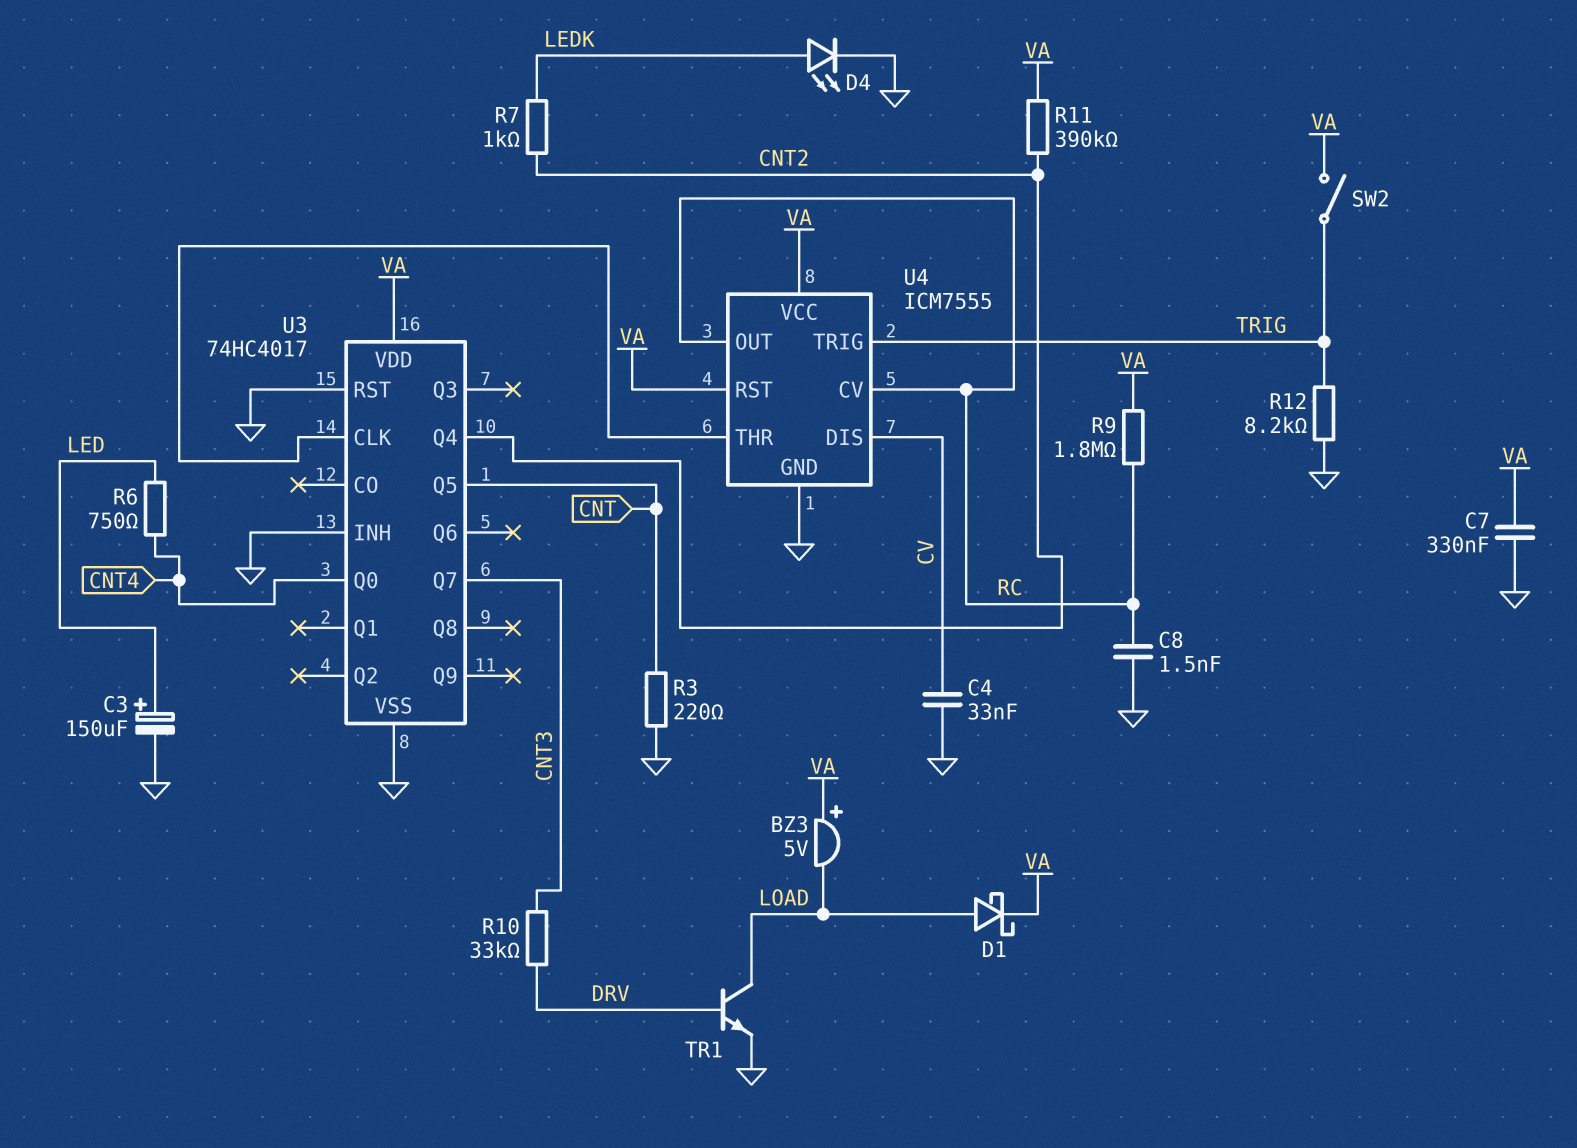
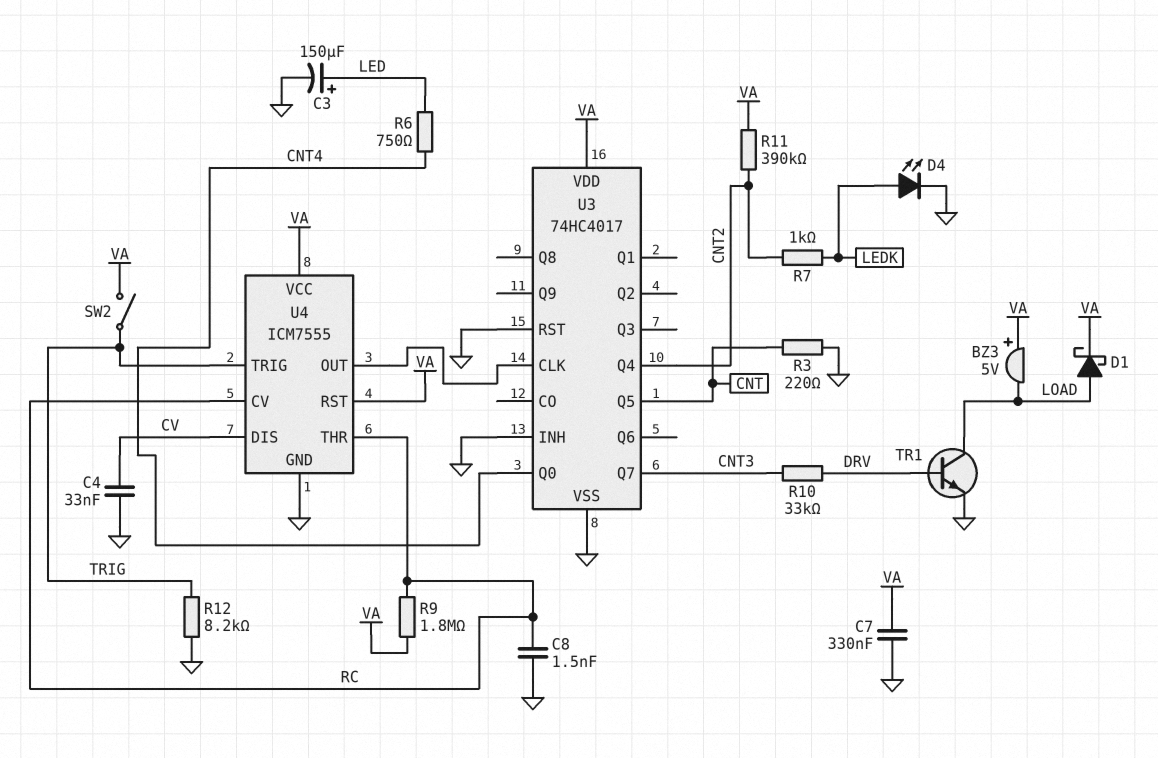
U4 pin OUT: RC -> U3/CLK
U4 pin THR: U3/CLK -> RC

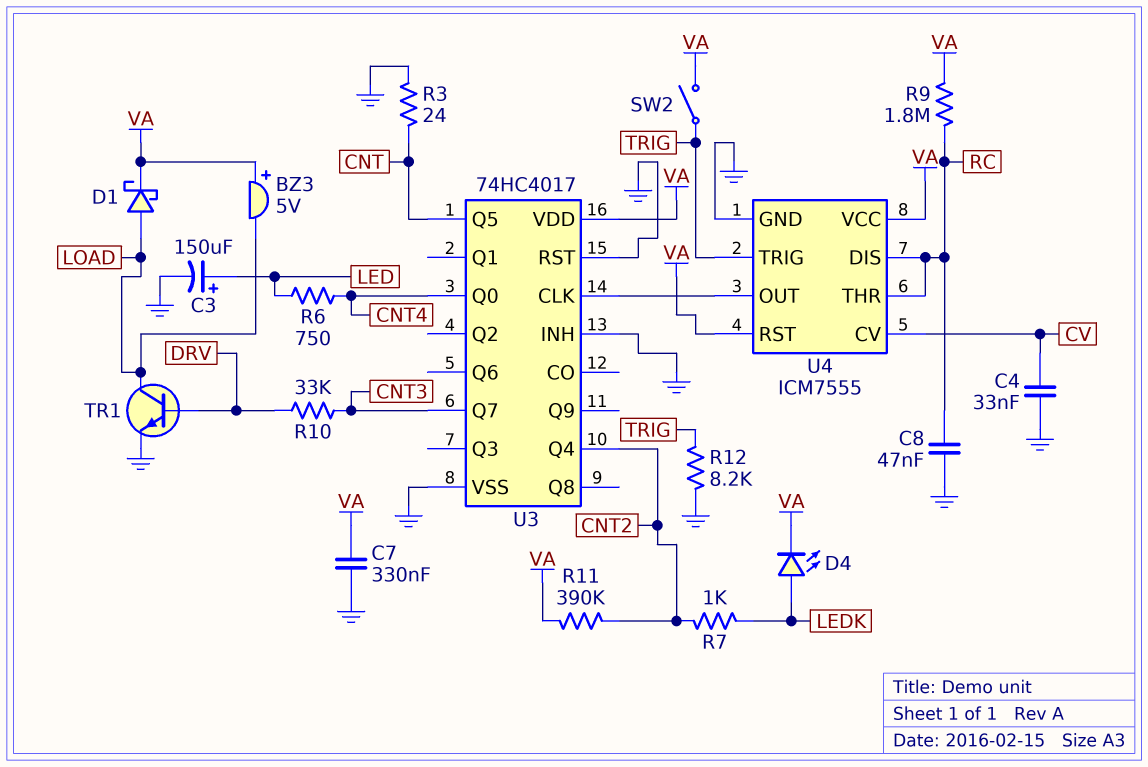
C8: 1.5nF (GND, RC) -> 47nF (GND, RC)
D4: LED (A LEDK, K GND) -> LED (A LEDK, K VA)
R3: 220 (CNT, GND) -> 24 (CNT, GND)
U4 pin CV: RC -> CV
U4 pin DIS: CV -> RC

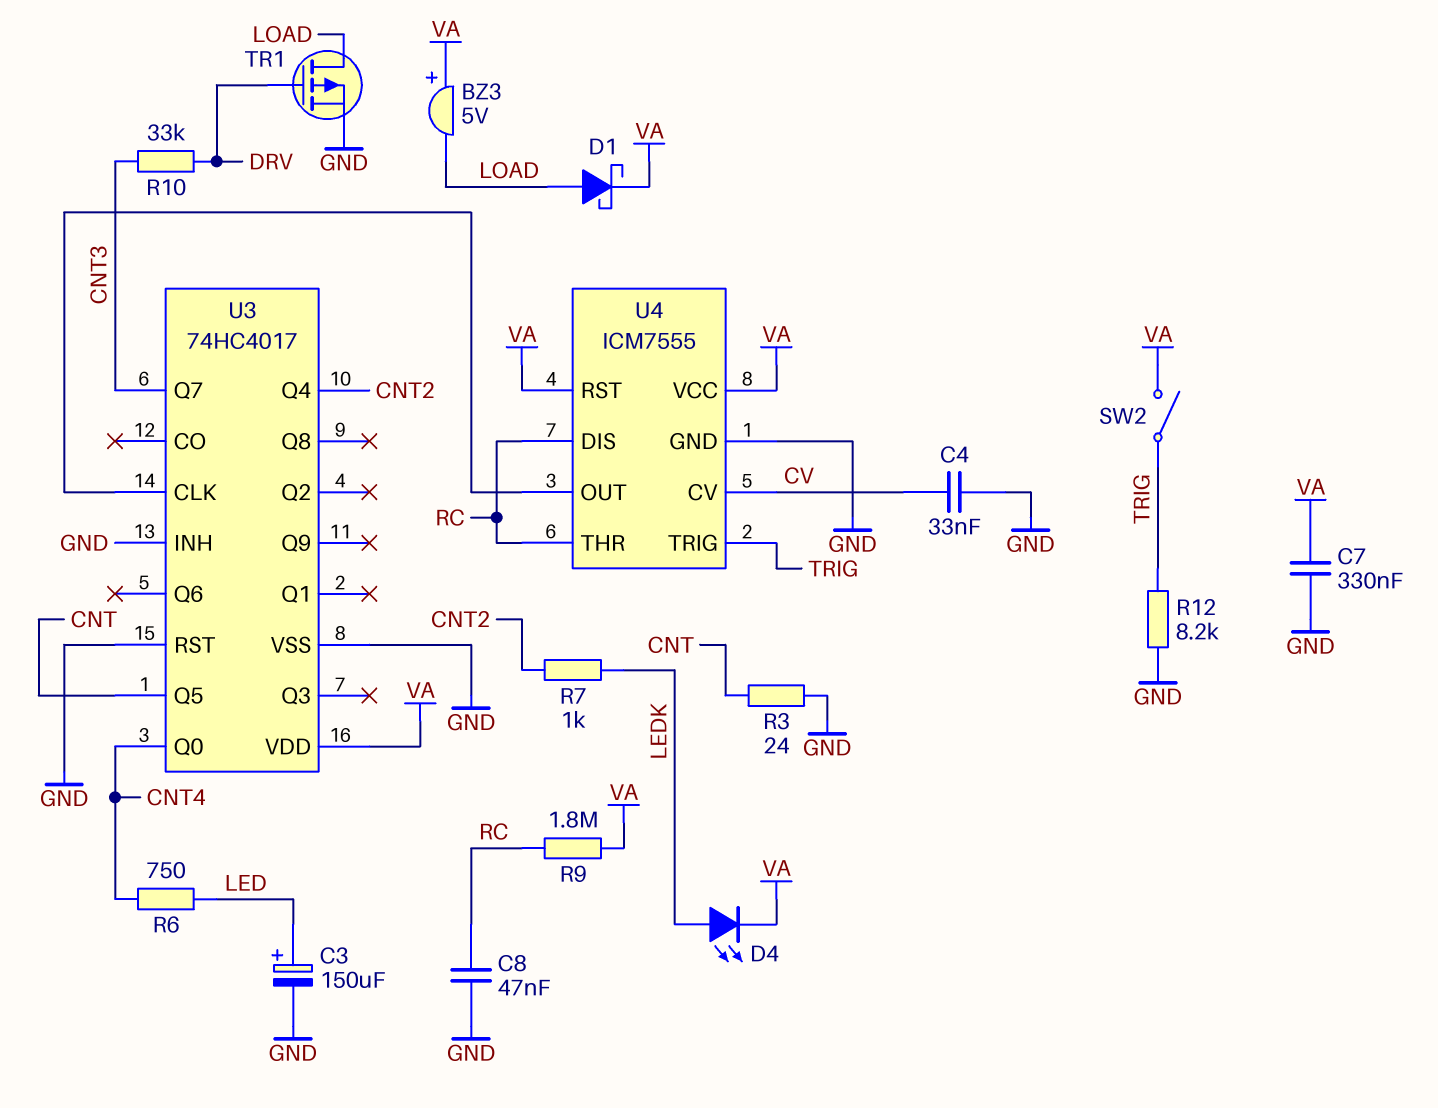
R11: 390k (CNT2, VA) -> none
TR1: NPN (B DRV, C LOAD, E GND) -> PMOS (G DRV, D LOAD, S GND)

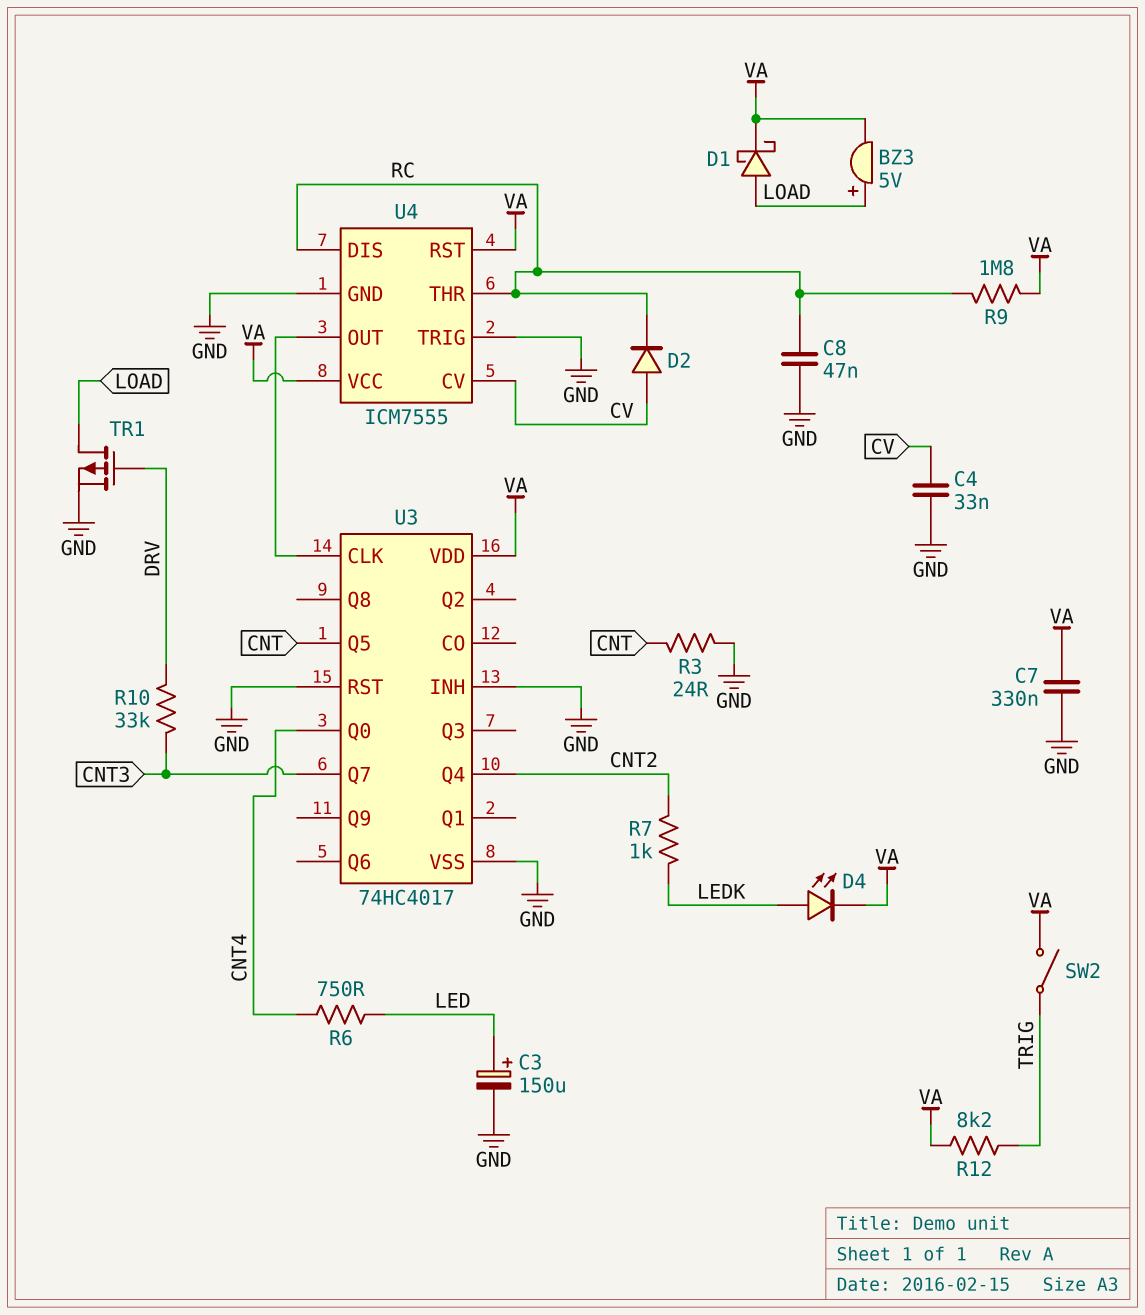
BZ3: buzzer 5V (plus VA, minus LOAD) -> buzzer 5V (plus LOAD, minus VA)
D2: none -> diode (A CV, K RC)
R12: 8.2k (GND, TRIG) -> 8.2k (TRIG, VA)
U4 pin TRIG: TRIG -> GND

